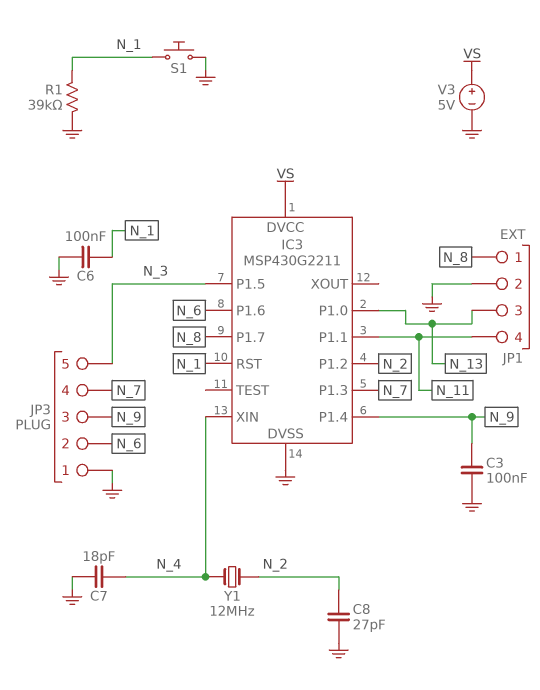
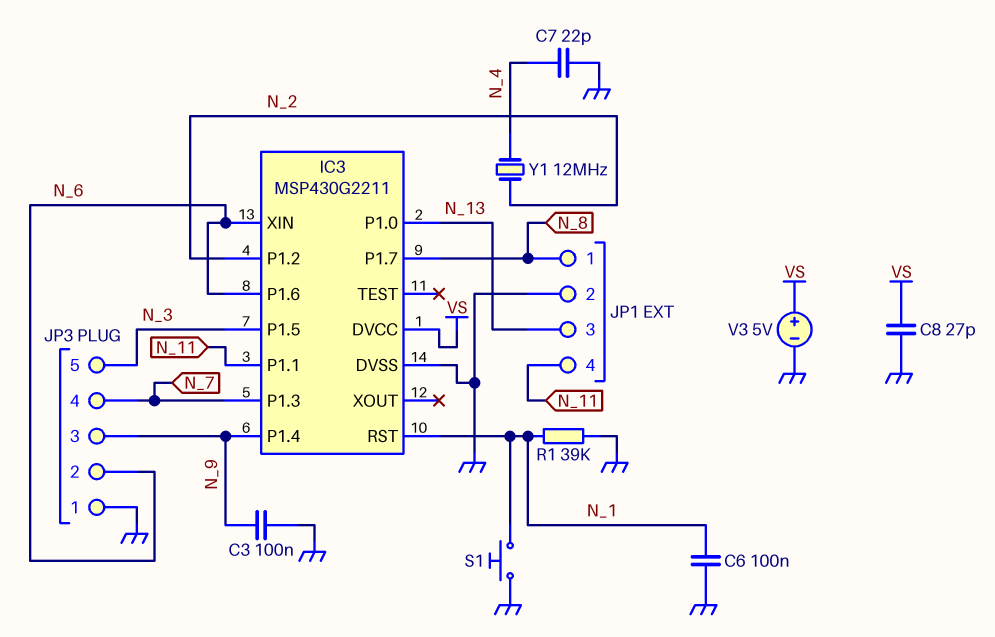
C7: 18pF (GND, N_4) -> 22pF (GND, N_4)
C8: 27pF (GND, N_2) -> 27pF (GND, VS)
IC3 pin XIN: N_4 -> N_6

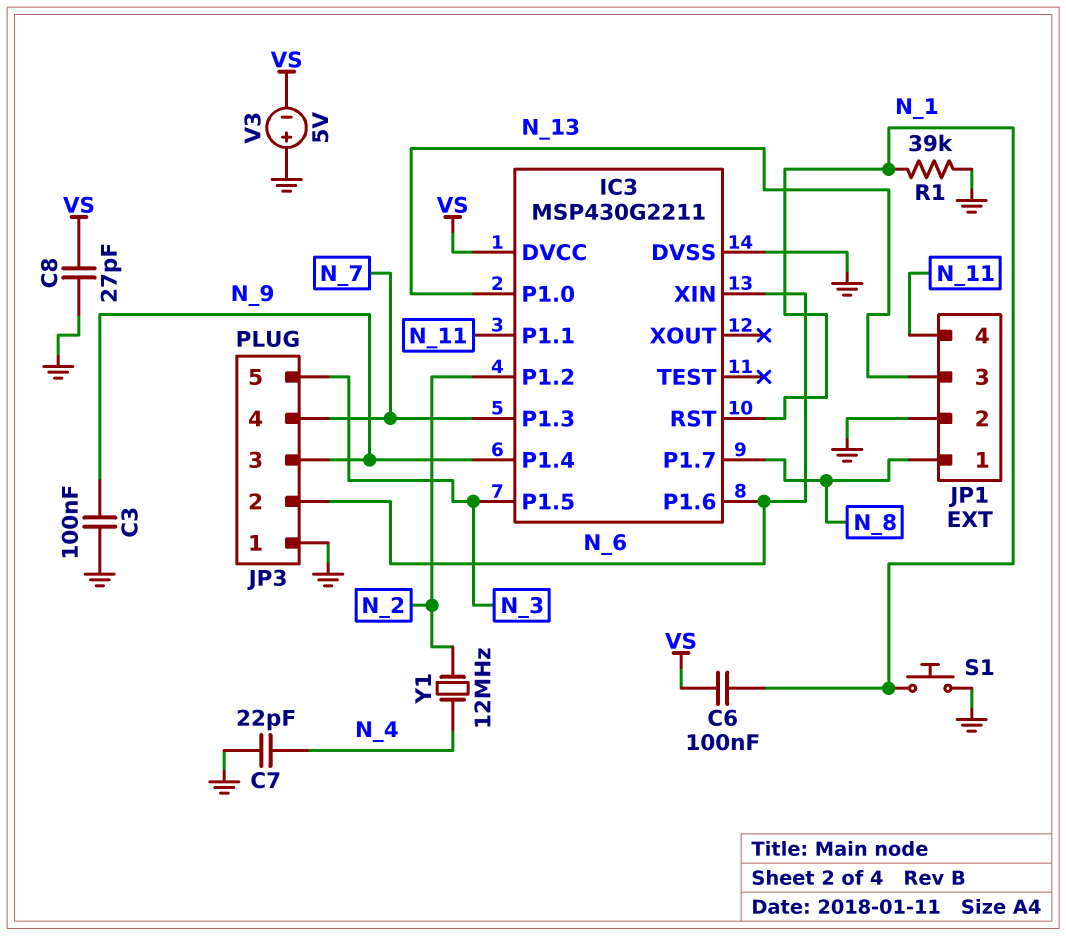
C6: 100nF (GND, N_1) -> 100nF (N_1, VS)
V3: 5V (plus VS, minus GND) -> 5V (plus GND, minus VS)

